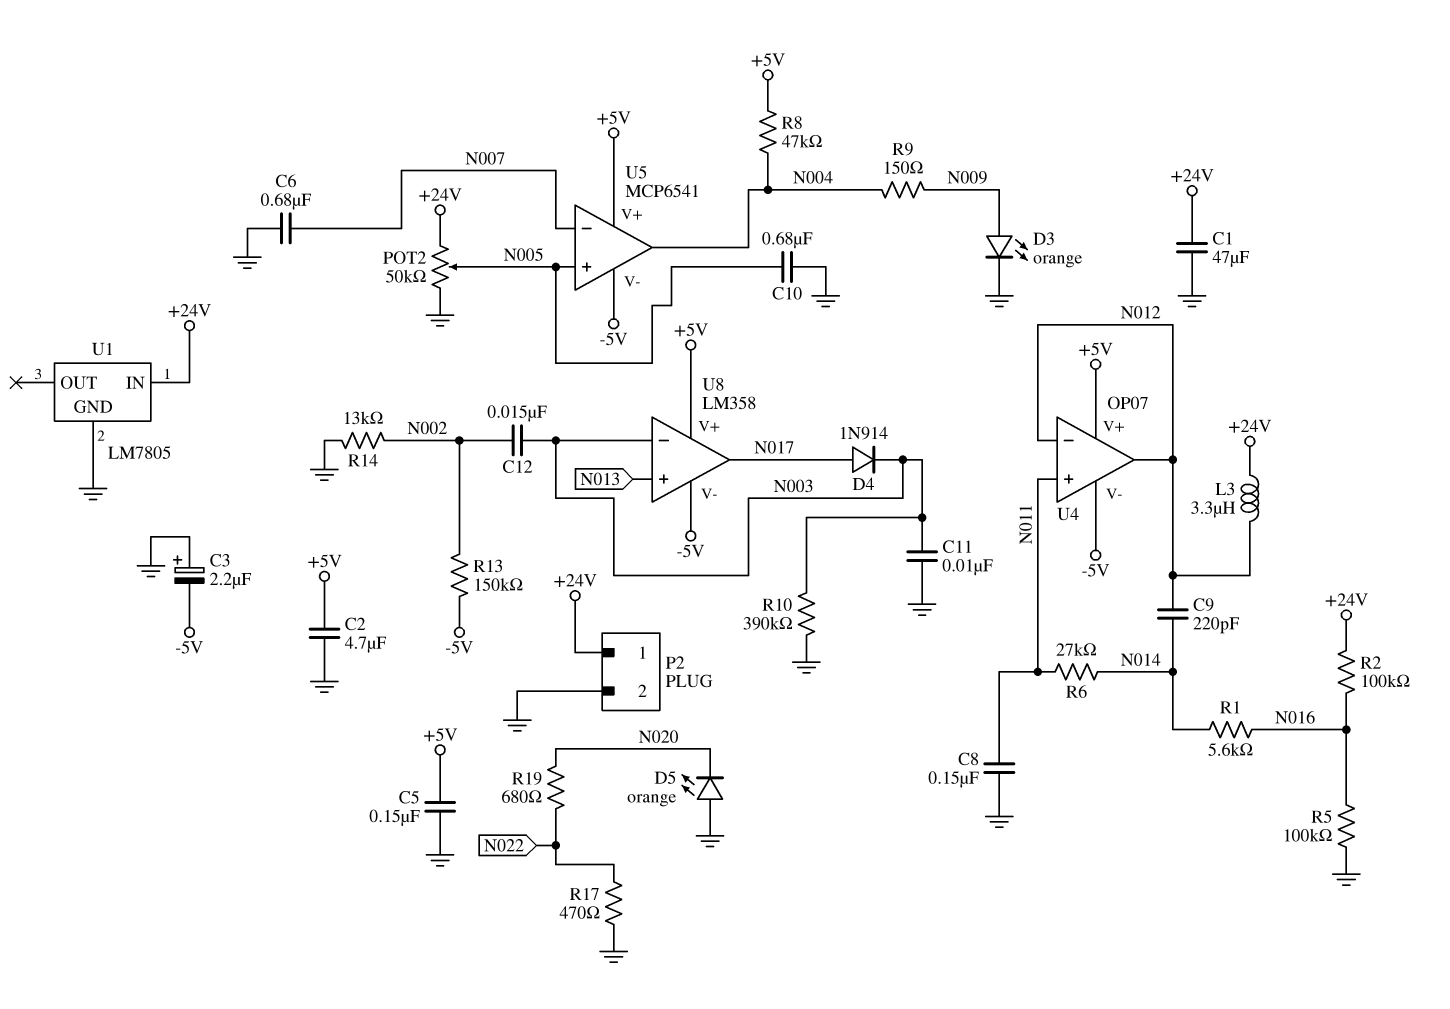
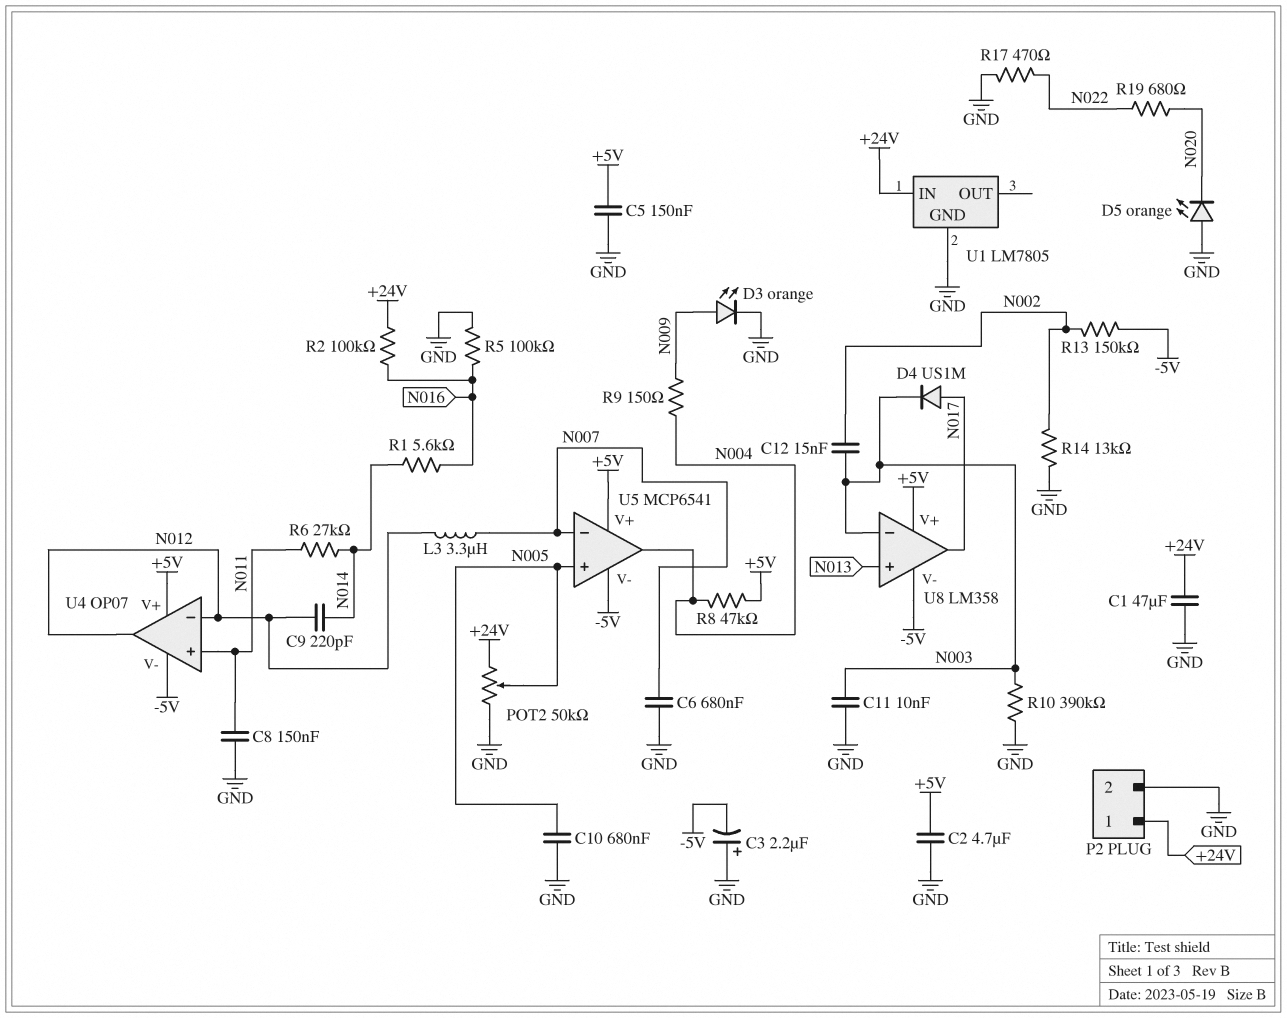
D4: diode 1N914 (A N017, K N003) -> diode US1M (A N017, K N003)
L3: 3.3uH (+24V, N012) -> 3.3uH (N007, N012)

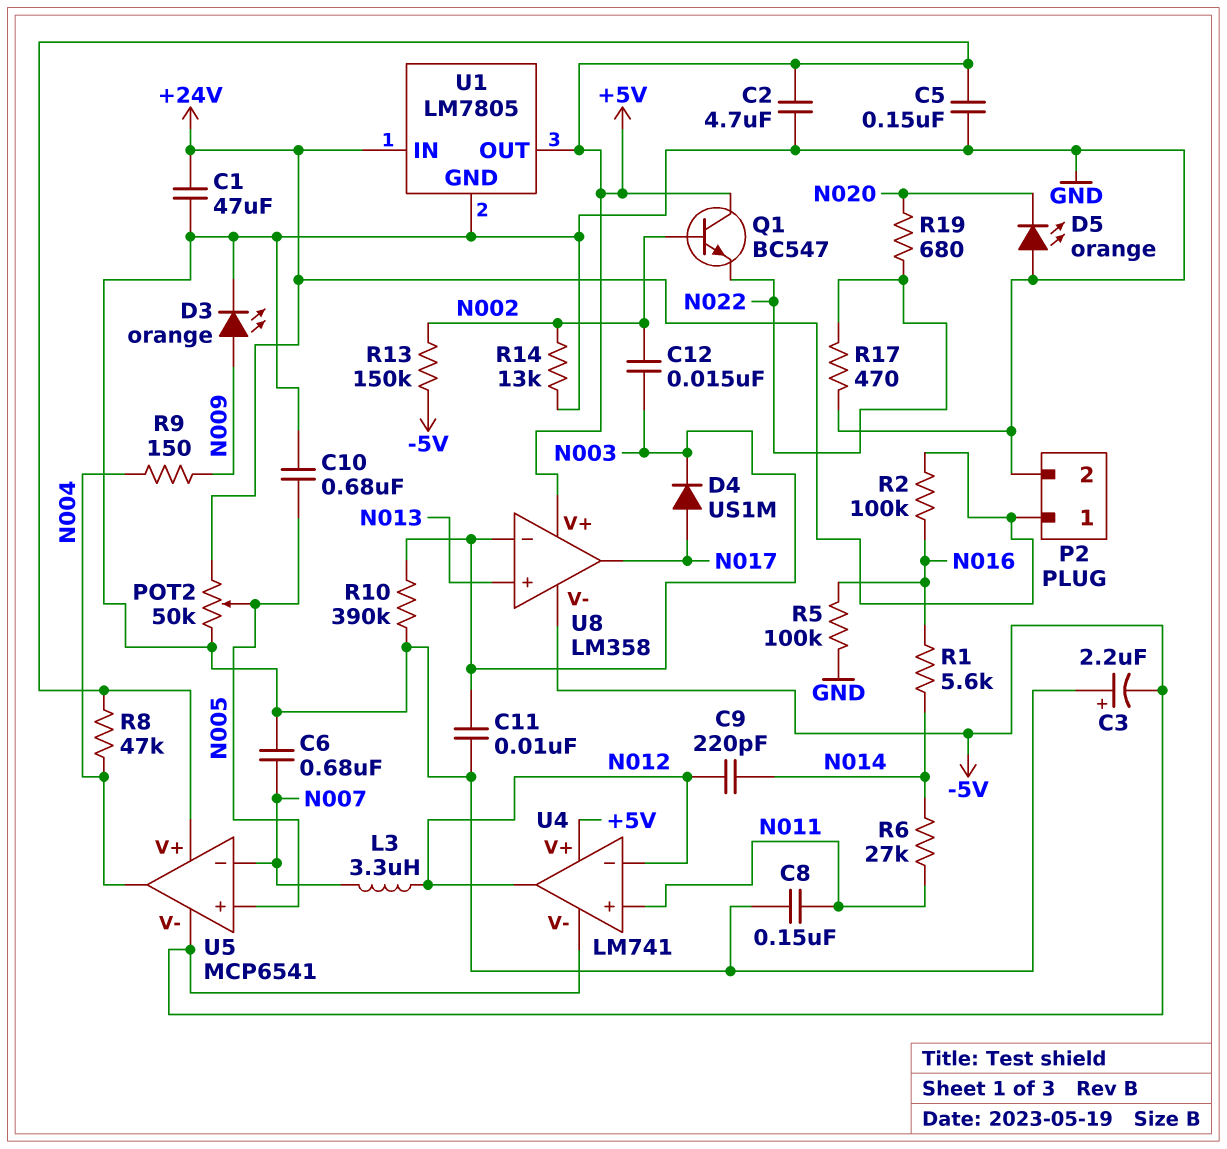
Q1: none -> NPN BC547 (B N002, C +5V, E N022)
U1 pin OUT: none -> +5V
U4: OP07 -> LM741

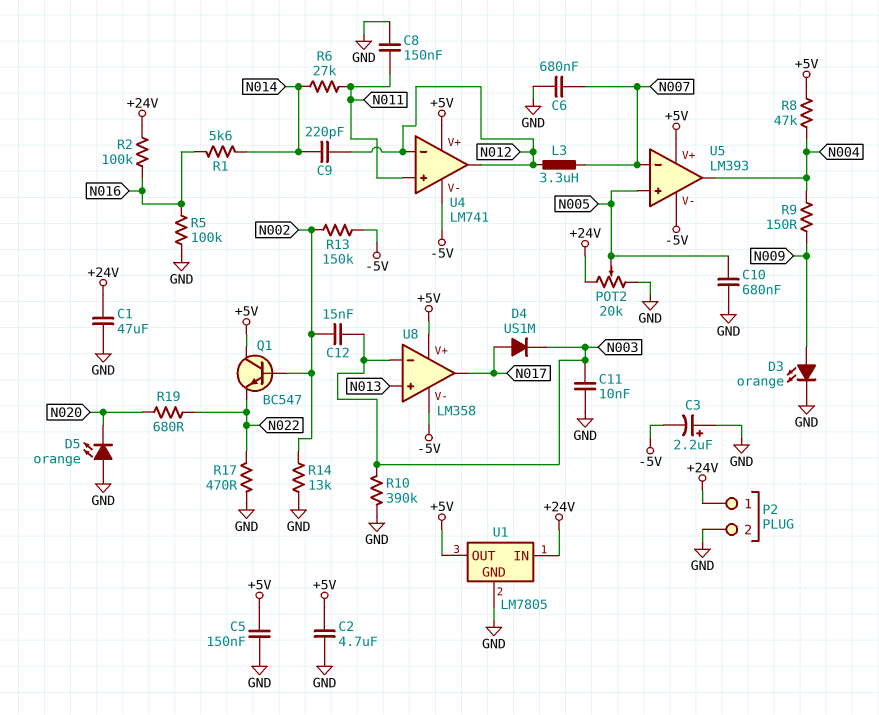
POT2: 50k (+24V, GND, wiper N005) -> 20k (+24V, GND, wiper N005)
U5: MCP6541 -> LM393

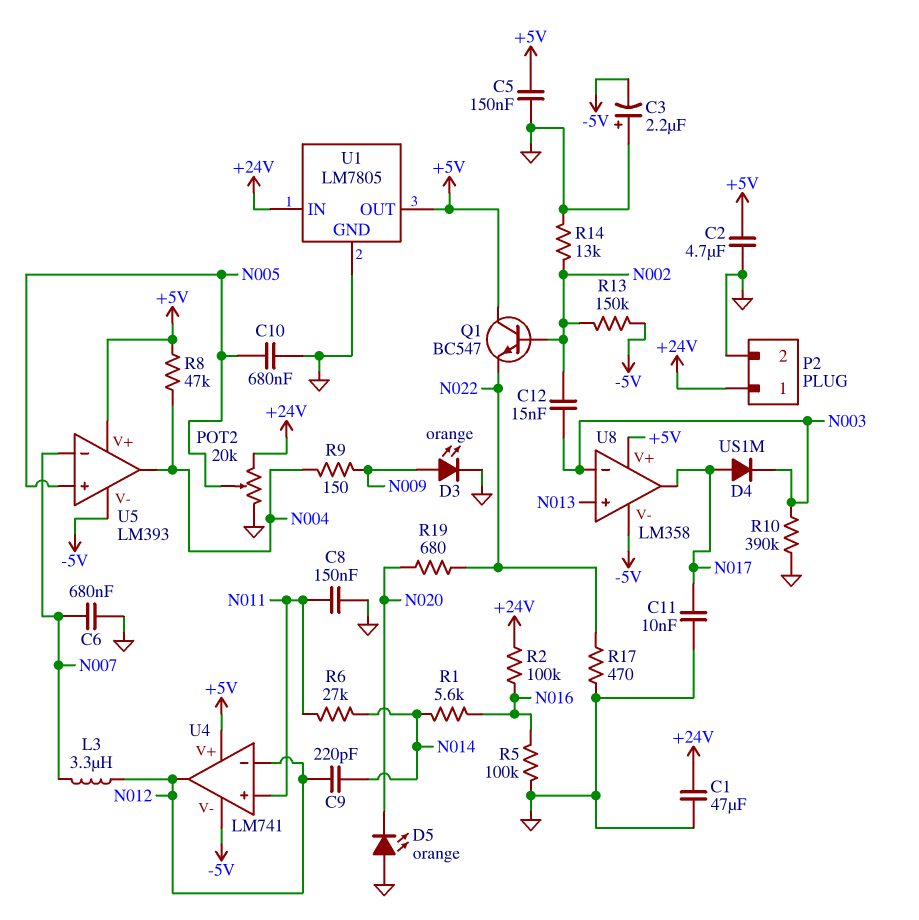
C11: 10nF (GND, N003) -> 10nF (GND, N017)

